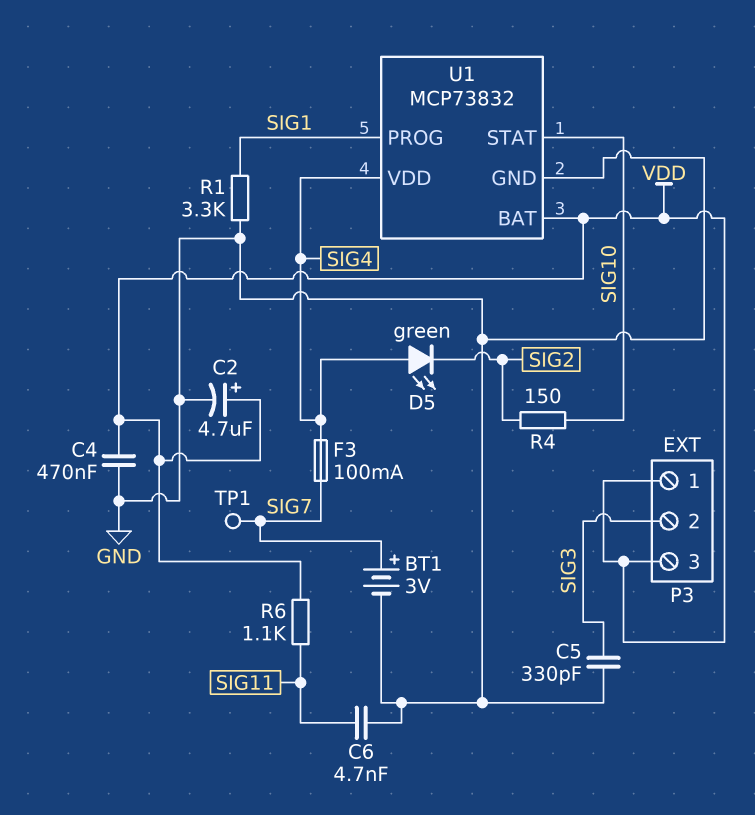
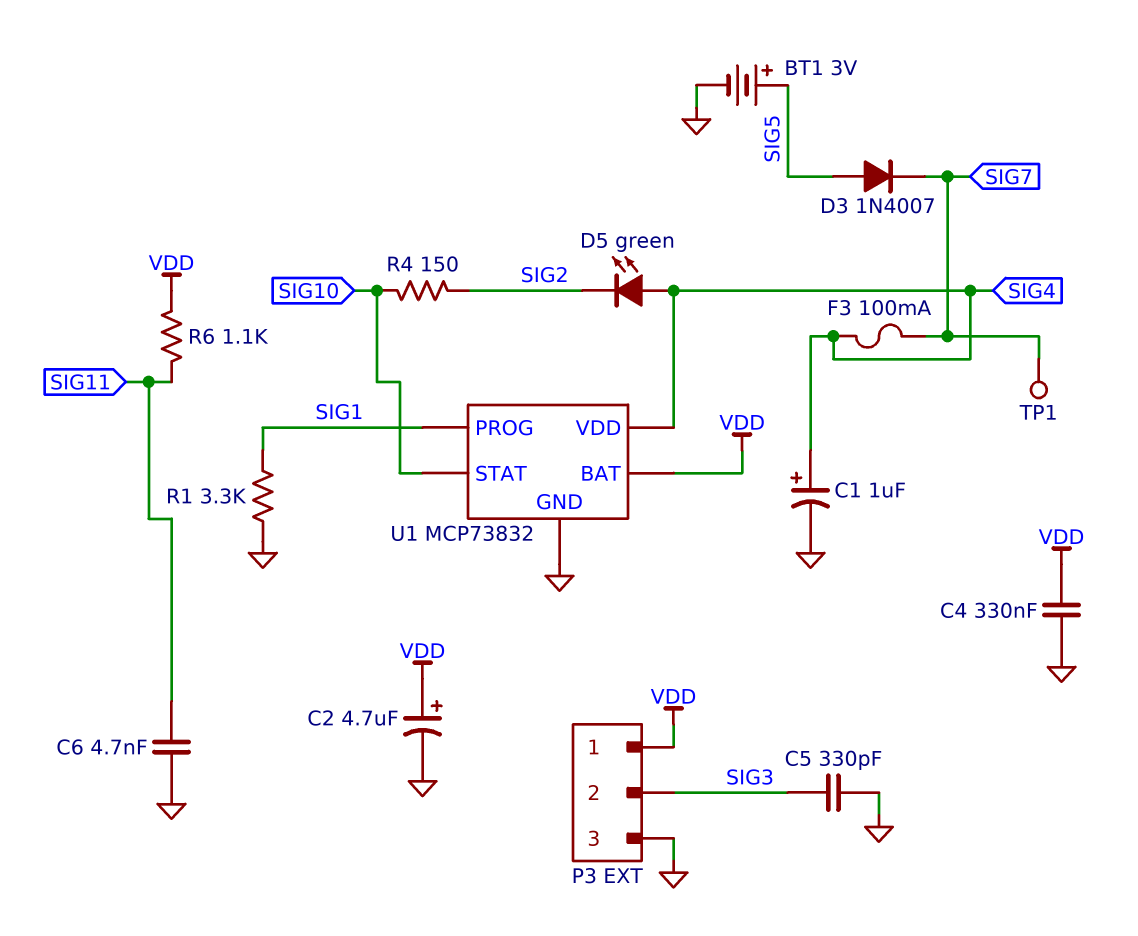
BT1: 3V (plus SIG7, minus GND) -> 3V (plus SIG5, minus GND)
C1: none -> 1uF (plus SIG4, minus GND)
C4: 470nF (GND, VDD) -> 330nF (GND, VDD)
D3: none -> diode 1N4007 (A SIG5, K SIG7)
P3 pin 3: VDD -> GND

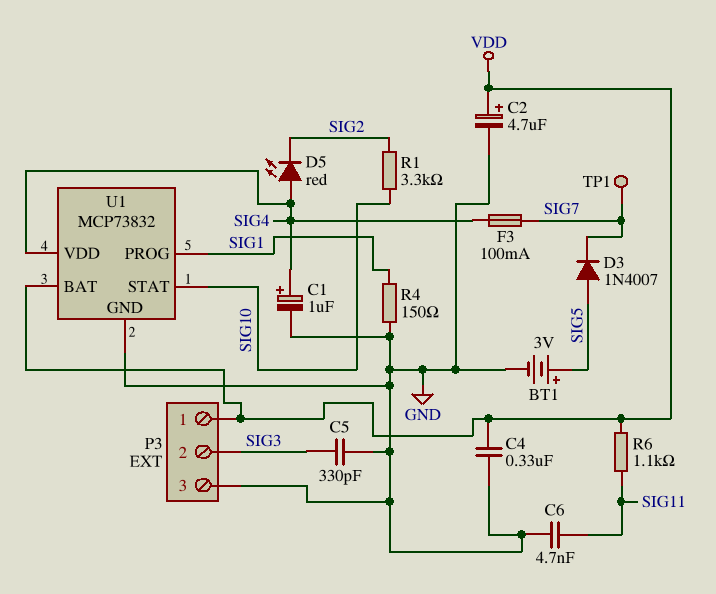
D5: LED green (A SIG4, K SIG2) -> LED red (A SIG4, K SIG2)
R1: 3.3k (GND, SIG1) -> 3.3k (SIG2, SIG10)
R4: 150 (SIG2, SIG10) -> 150 (GND, SIG1)

